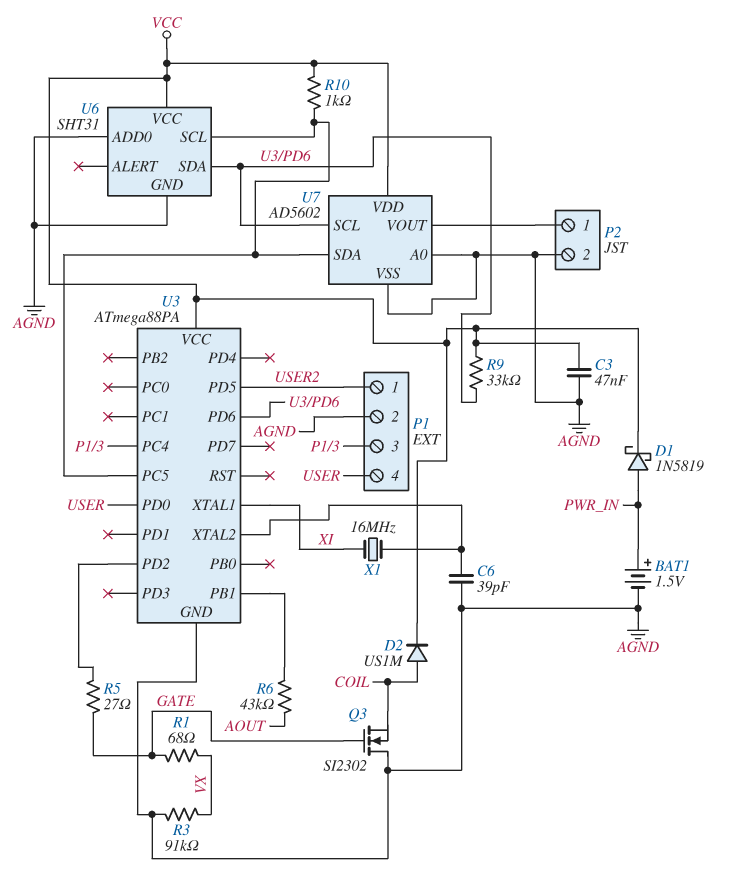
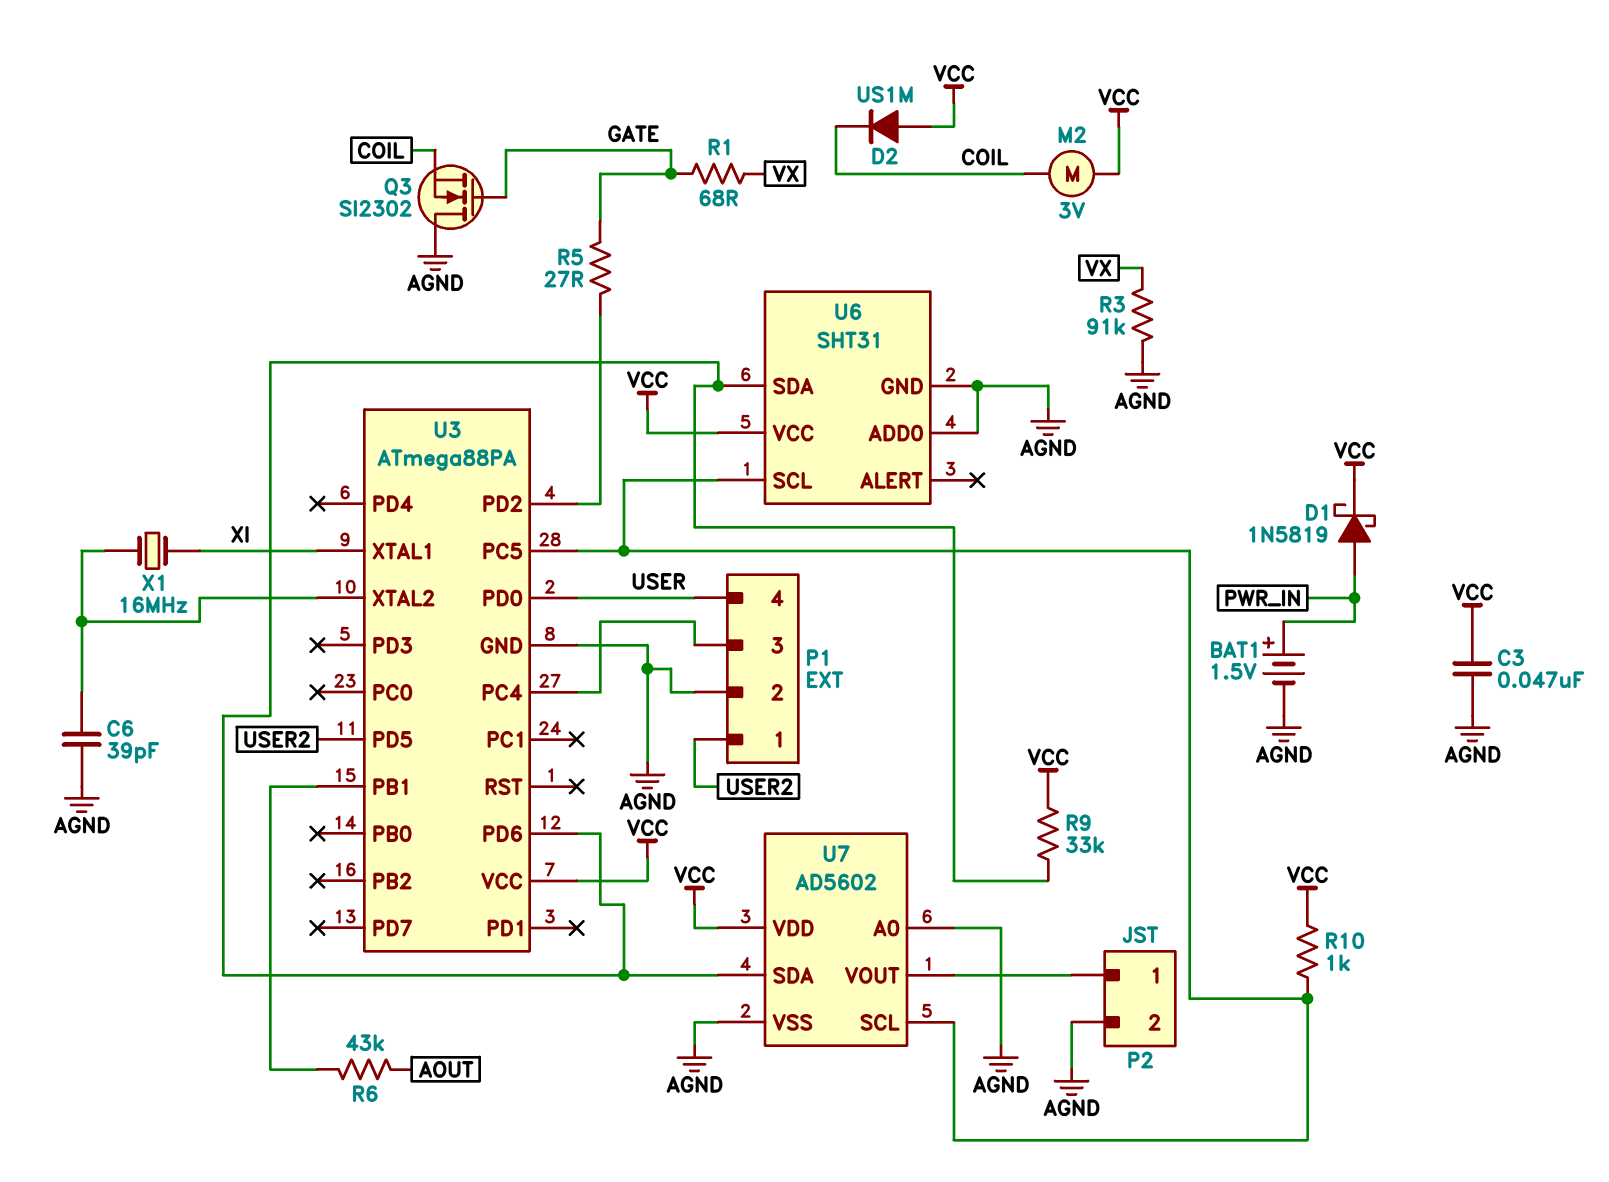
D2: diode US1M (A COIL, K VCC) -> diode US1M (A VCC, K COIL)
M2: none -> motor 3V (COIL, VCC)
U7 pin SCL: U3/PD6 -> U3/PC5
U7 pin SDA: U3/PC5 -> U3/PD6

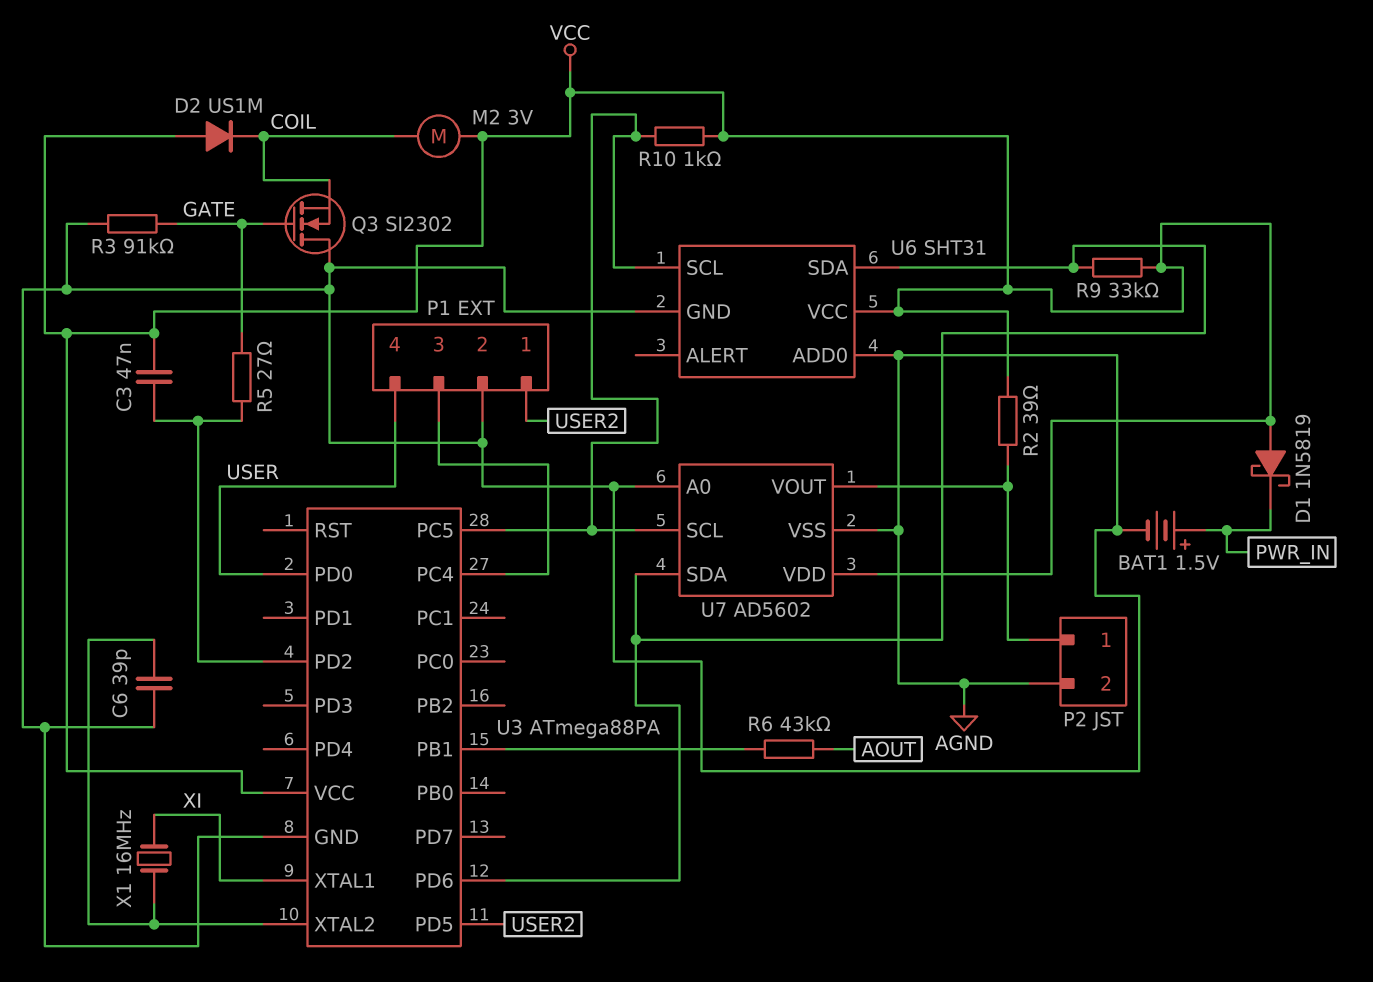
C3: 47nF (AGND, VCC) -> 47nF (U3/PD2, VCC)
D1: schottky 1N5819 (A PWR_IN, K VCC) -> schottky 1N5819 (A VCC, K PWR_IN)
R1: 68 (GATE, VX) -> none
R2: none -> 39 (P2/1, VCC)
R3: 91k (AGND, VX) -> 91k (AGND, GATE)

